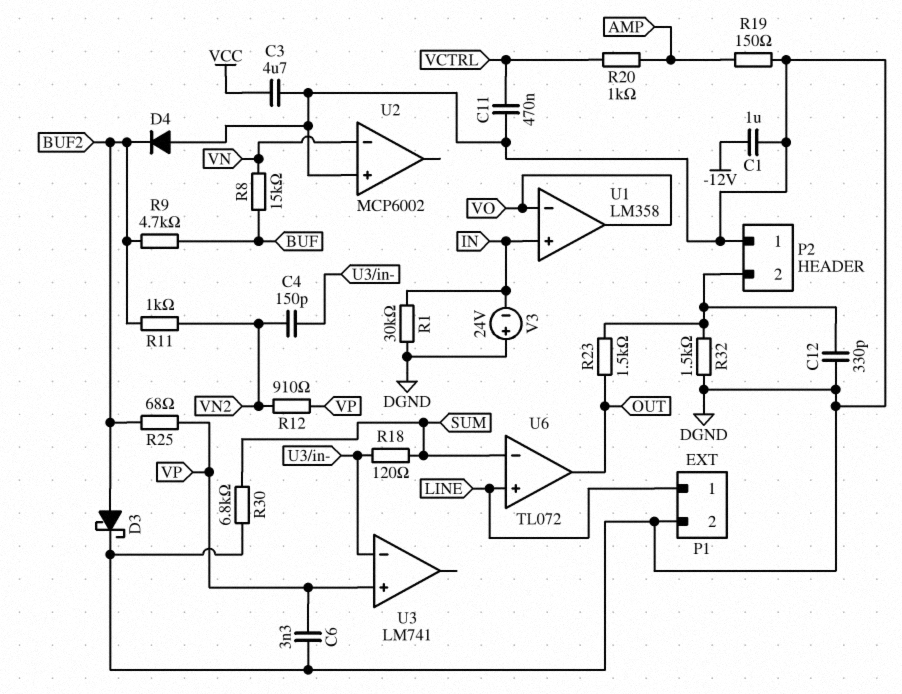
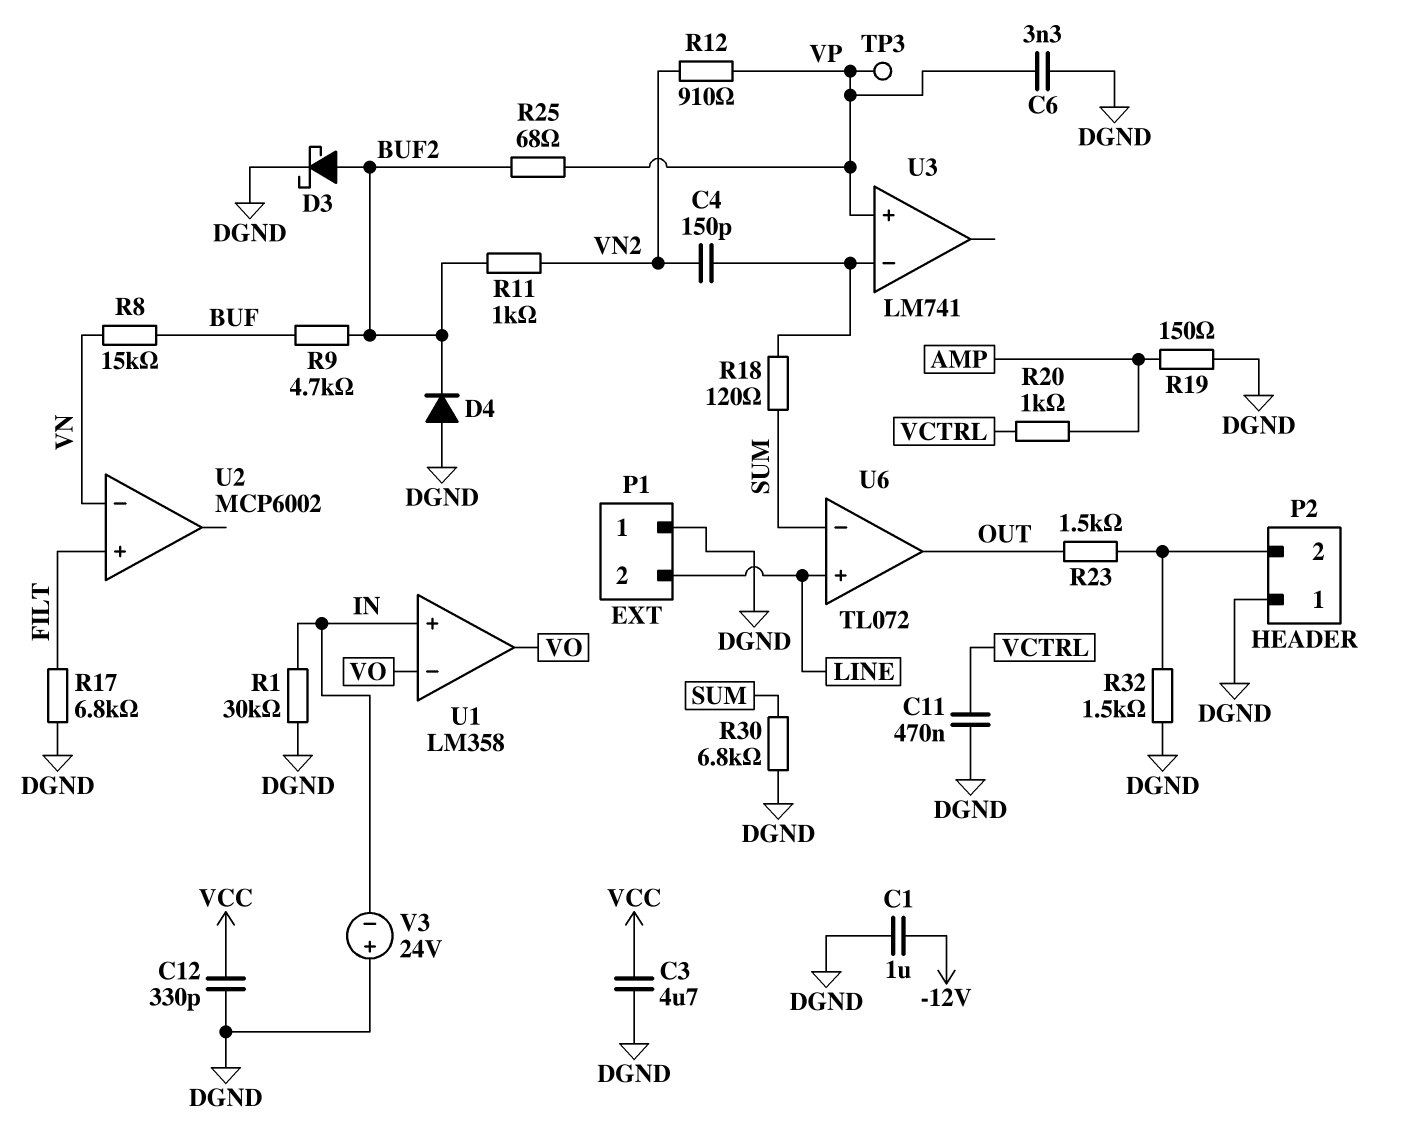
C12: 330pF (DGND, P2/2) -> 330pF (DGND, VCC)
P1 pin 1: LINE -> DGND
P1 pin 2: DGND -> LINE
R17: none -> 6.8k (DGND, FILT)
TP3: none -> test point (VP)
U2 pin in+: DGND -> FILT

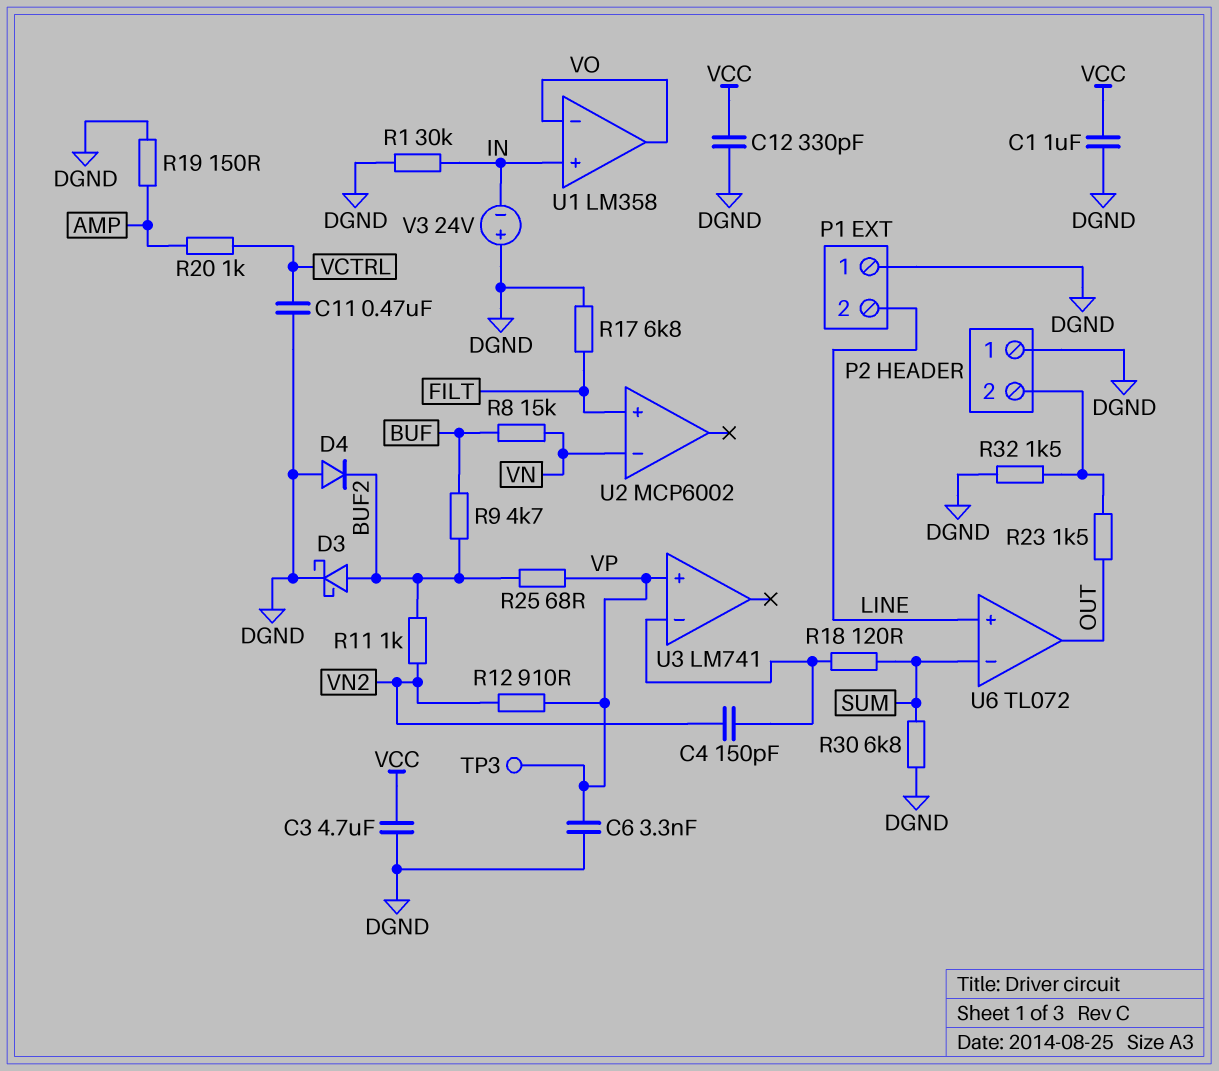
C1: 1uF (-12V, DGND) -> 1uF (DGND, VCC)

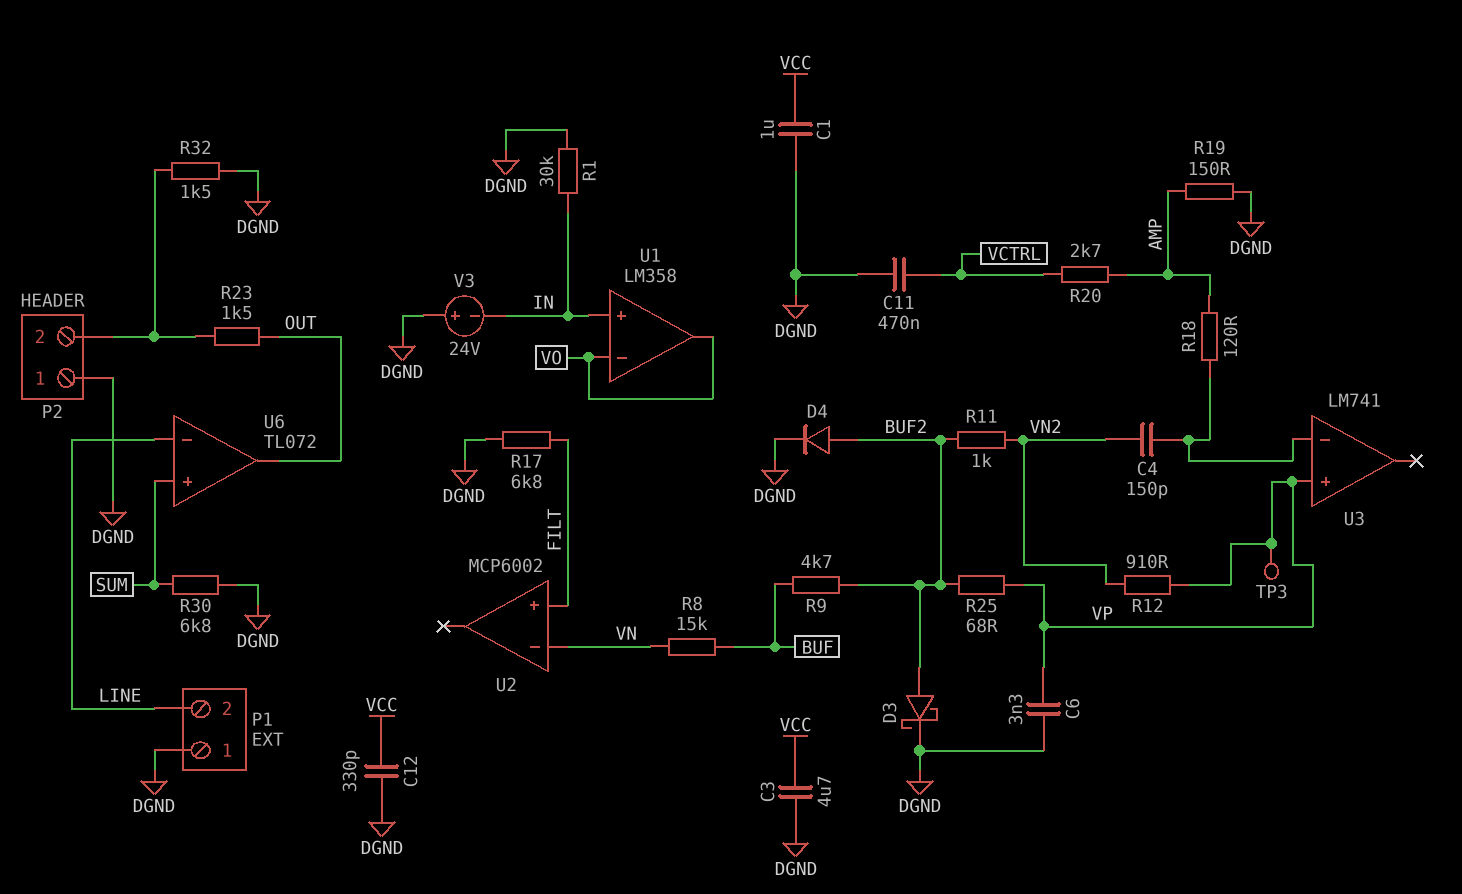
D4: diode (A DGND, K BUF2) -> diode (A BUF2, K DGND)
R18: 120 (SUM, U3/in-) -> 120 (AMP, U3/in-)
R20: 1k (AMP, VCTRL) -> 2.7k (AMP, VCTRL)
U6 pin in+: LINE -> SUM
U6 pin in-: SUM -> LINE

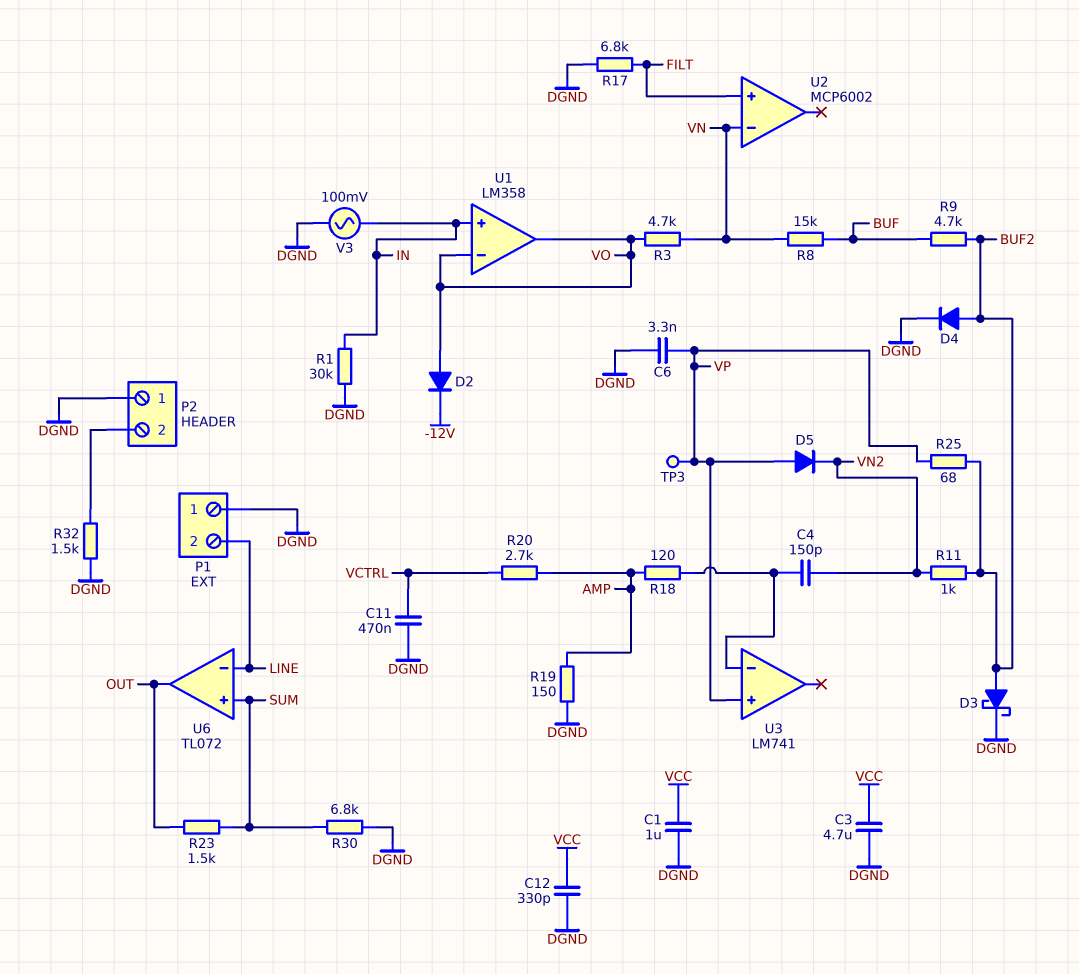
D2: none -> diode (A VO, K -12V)
D5: none -> diode (A VP, K VN2)
R3: none -> 4.7k (VN, VO)
R12: 910 (VN2, VP) -> none
R23: 1.5k (OUT, P2/2) -> 1.5k (OUT, SUM)
V3: 24V (plus DGND, minus IN) -> AC 100mV (DGND, IN)

